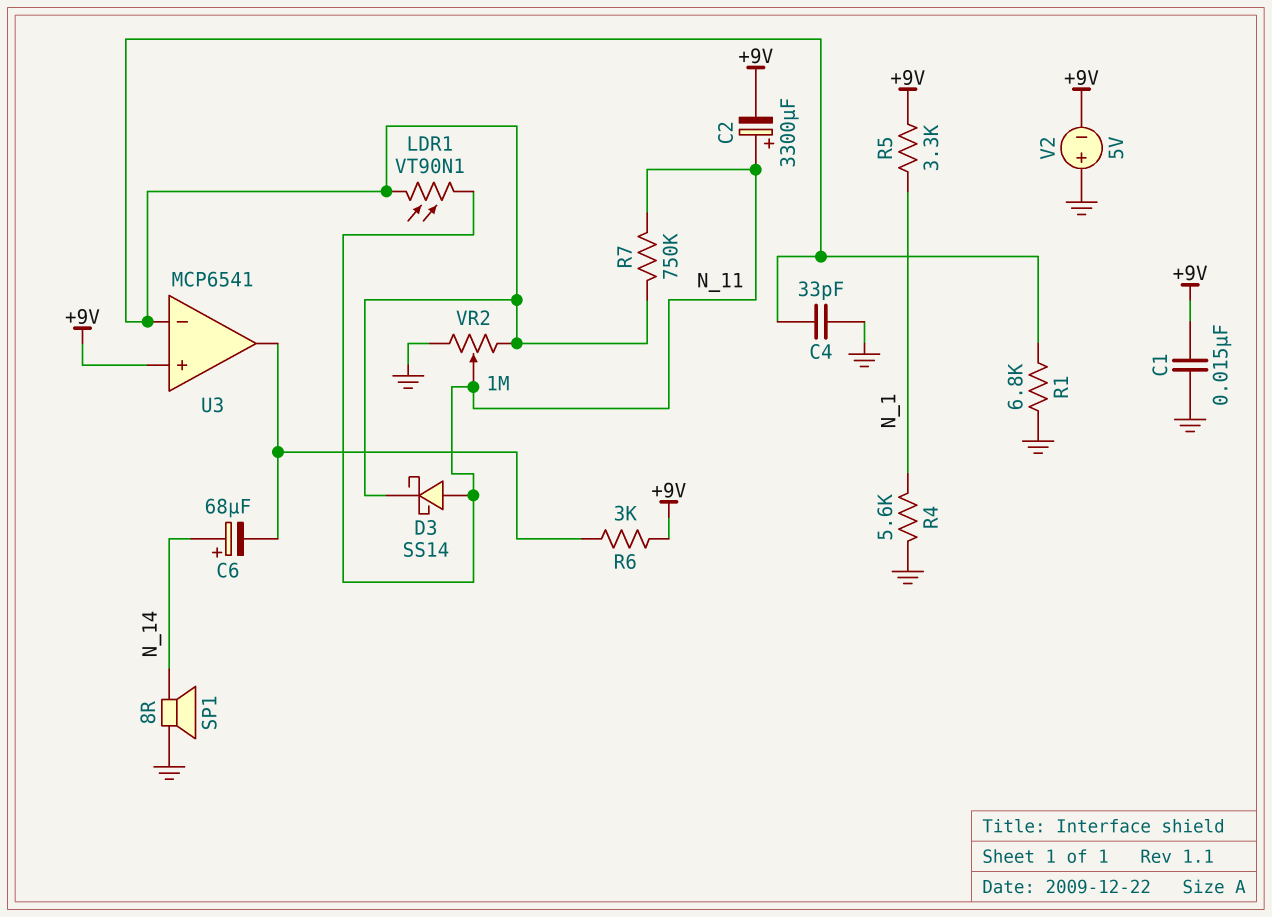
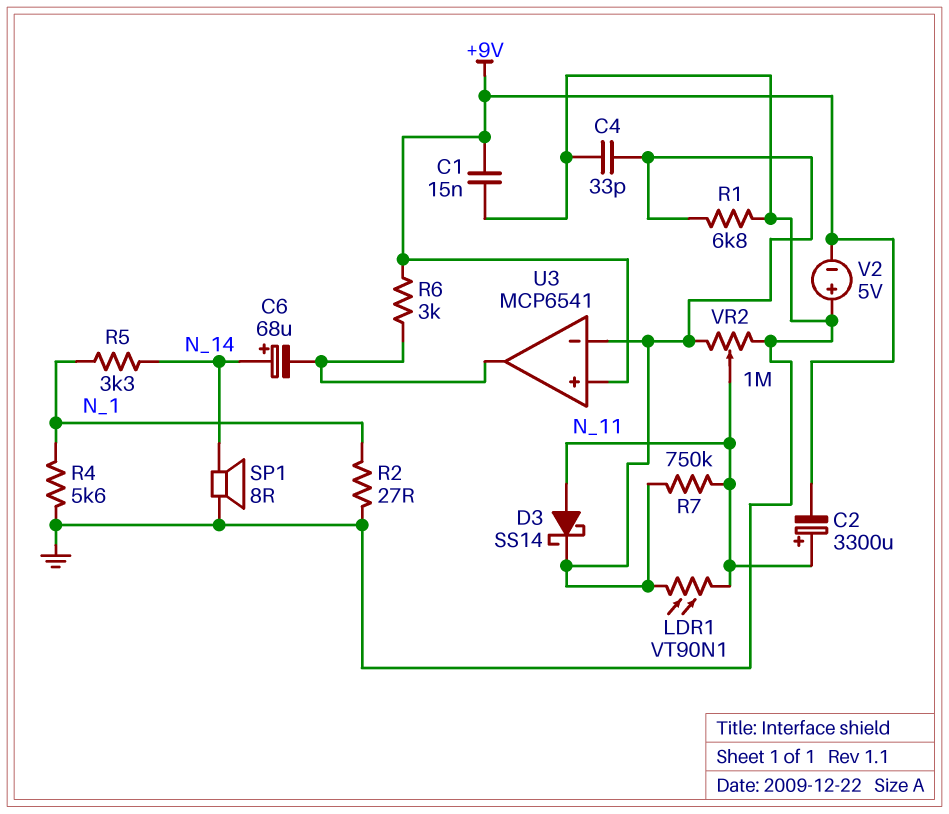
R2: none -> 27 (GND, N_1)
R5: 3.3k (+9V, N_1) -> 3.3k (N_1, N_14)

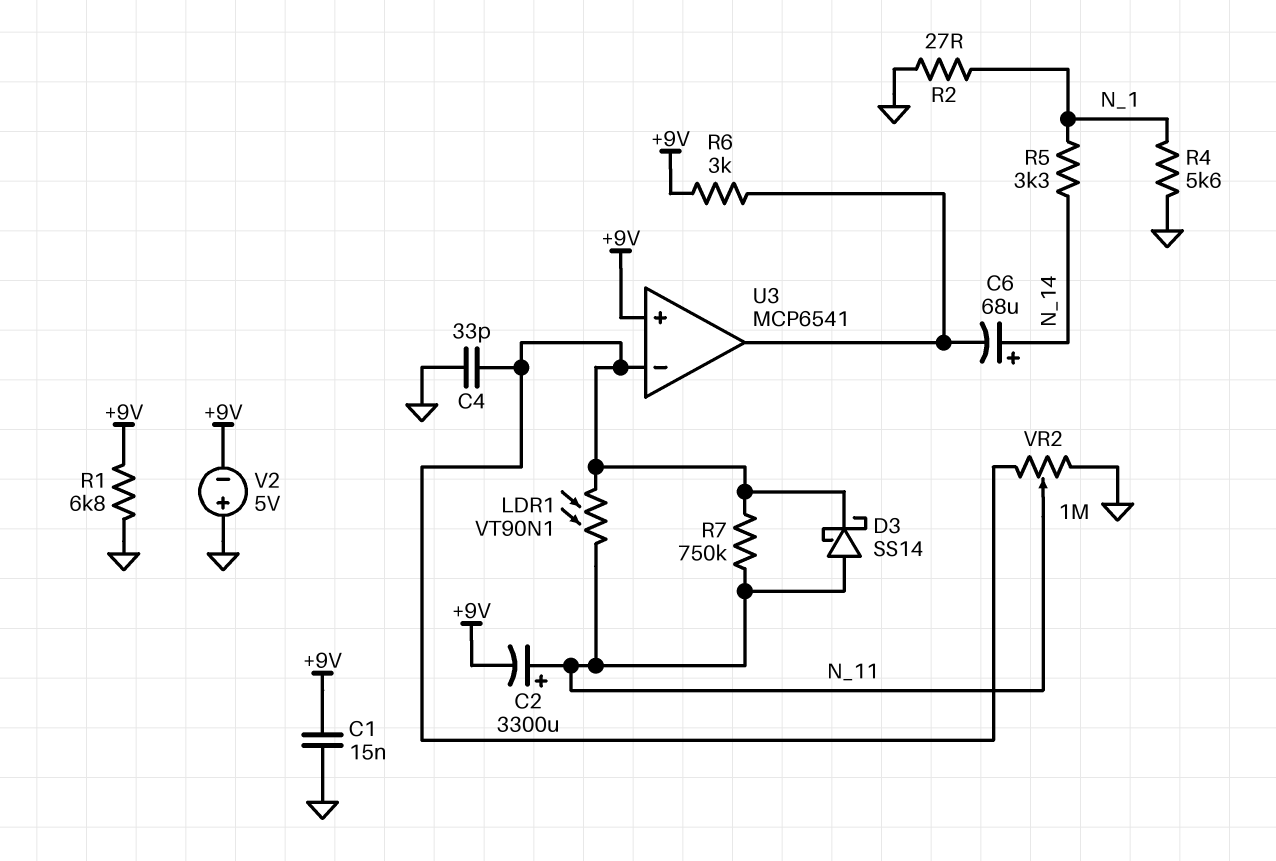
R1: 6.8k (GND, U3/in-) -> 6.8k (+9V, GND)
SP1: speaker 8R (GND, N_14) -> none

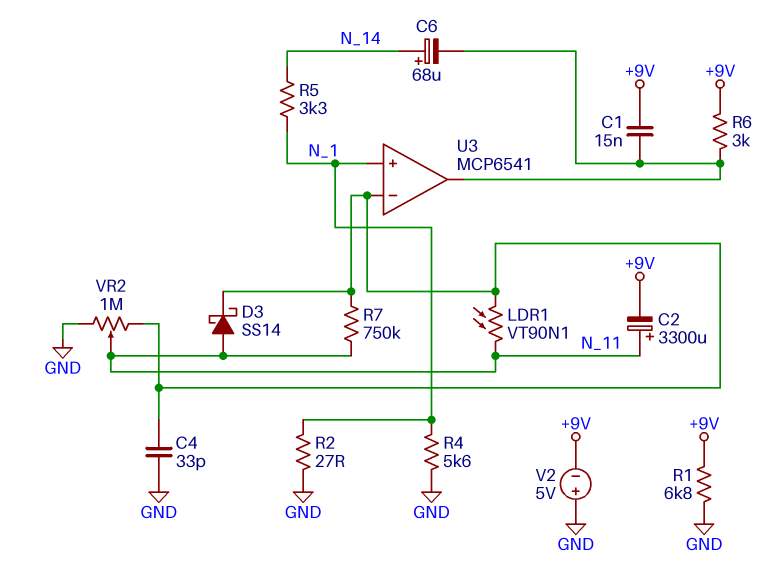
C1: 15nF (+9V, GND) -> 15nF (+9V, U3/out)
U3 pin in+: +9V -> N_1

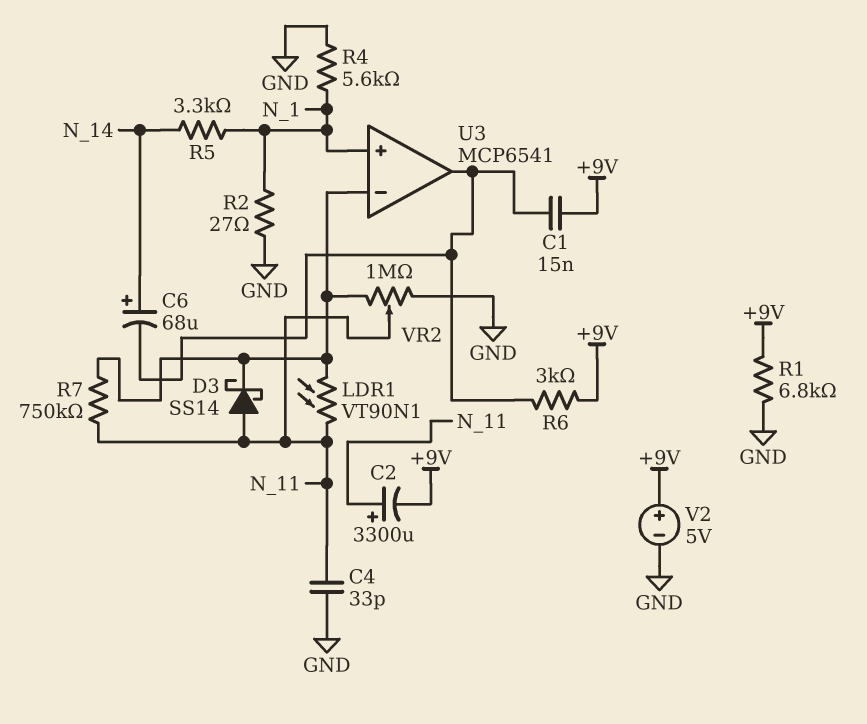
C4: 33pF (GND, U3/in-) -> 33pF (GND, N_11)
V2: 5V (plus GND, minus +9V) -> 5V (plus +9V, minus GND)

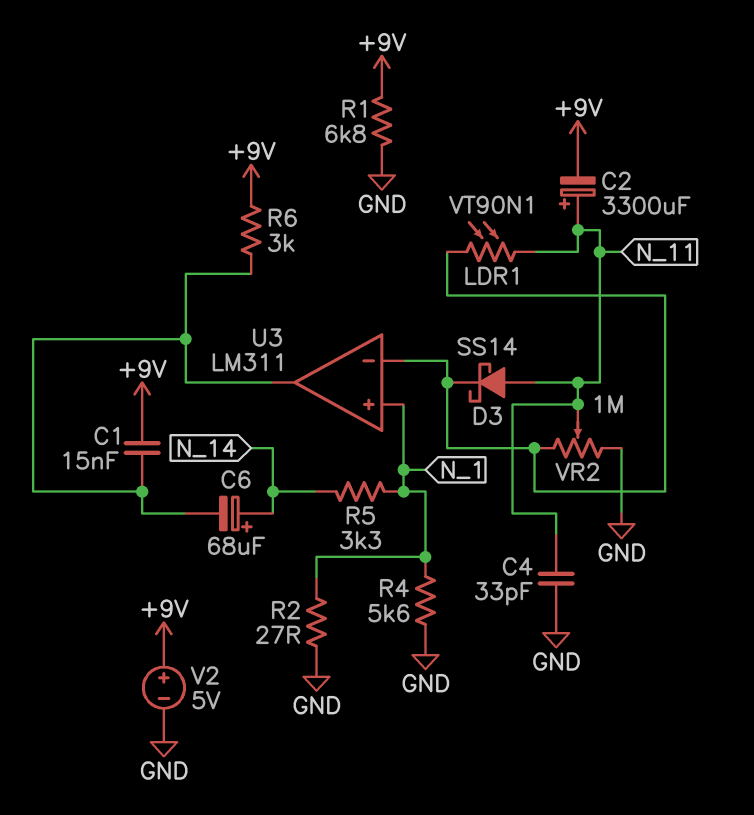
R7: 750k (N_11, U3/in-) -> none
U3: MCP6541 -> LM311

